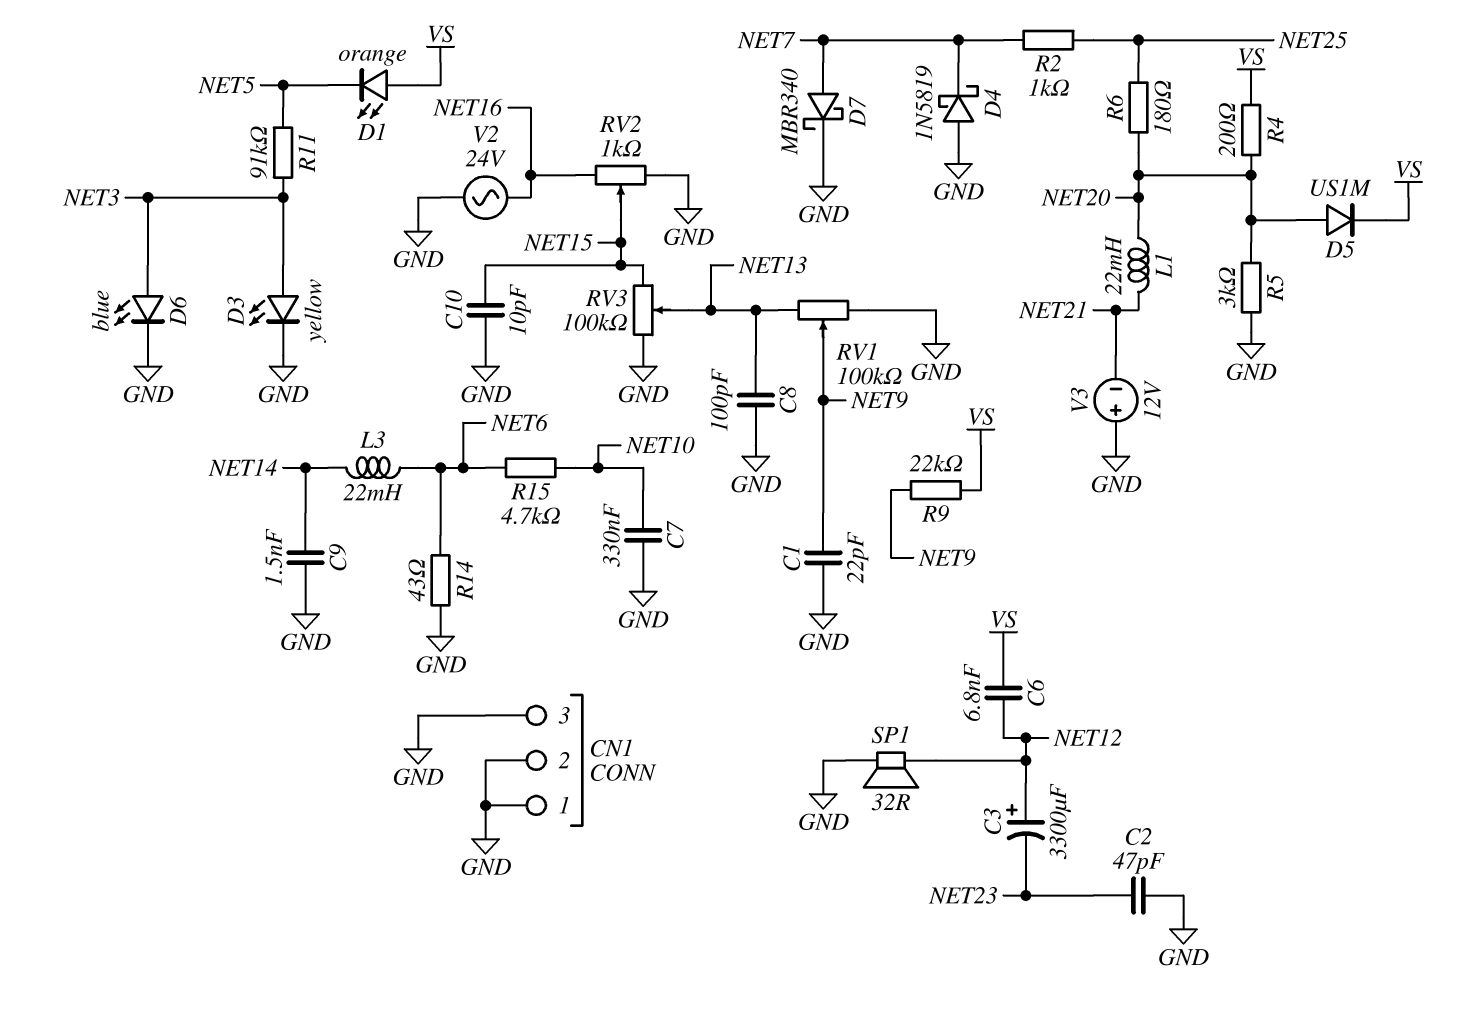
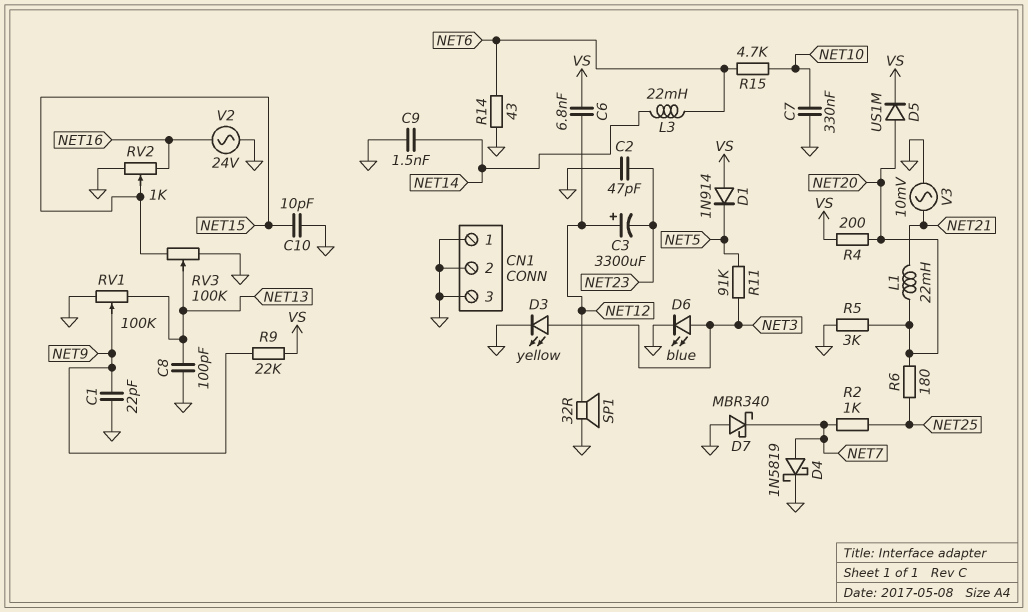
D1: LED orange (A VS, K NET5) -> diode 1N914 (A VS, K NET5)
D4: schottky 1N5819 (A GND, K NET7) -> schottky 1N5819 (A NET7, K GND)
D7: schottky MBR340 (A NET7, K GND) -> schottky MBR340 (A GND, K NET7)
V3: 12V (plus GND, minus NET21) -> AC 10mV (GND, NET21)

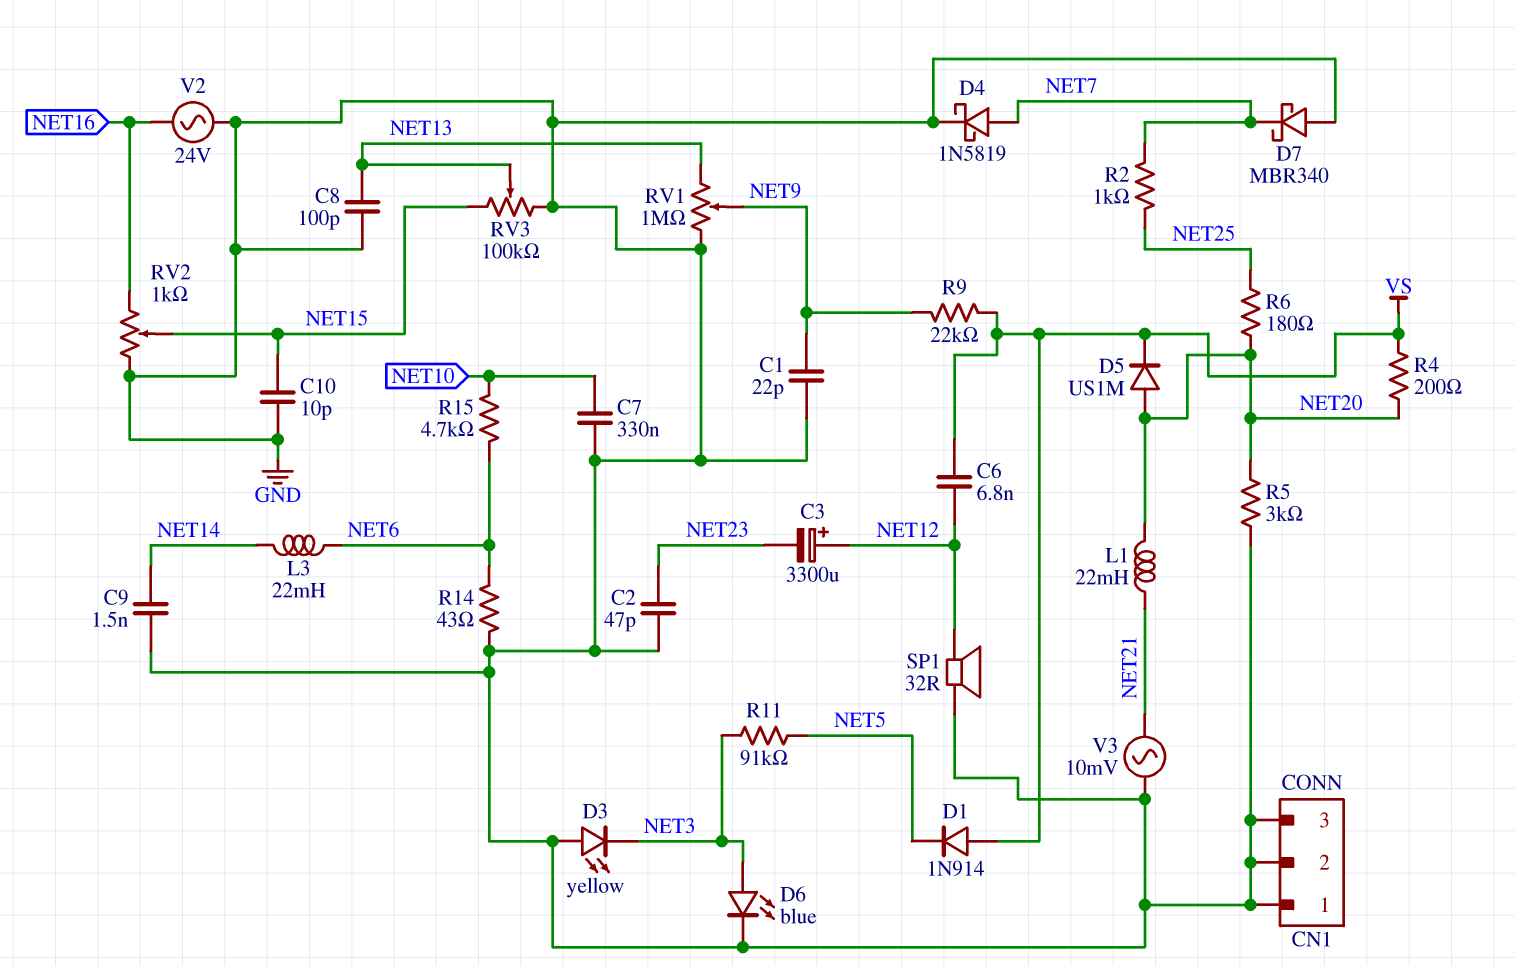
D3: LED yellow (A NET3, K GND) -> LED yellow (A GND, K NET3)
RV1: 100k (GND, NET13, wiper NET9) -> 1M (GND, NET13, wiper NET9)

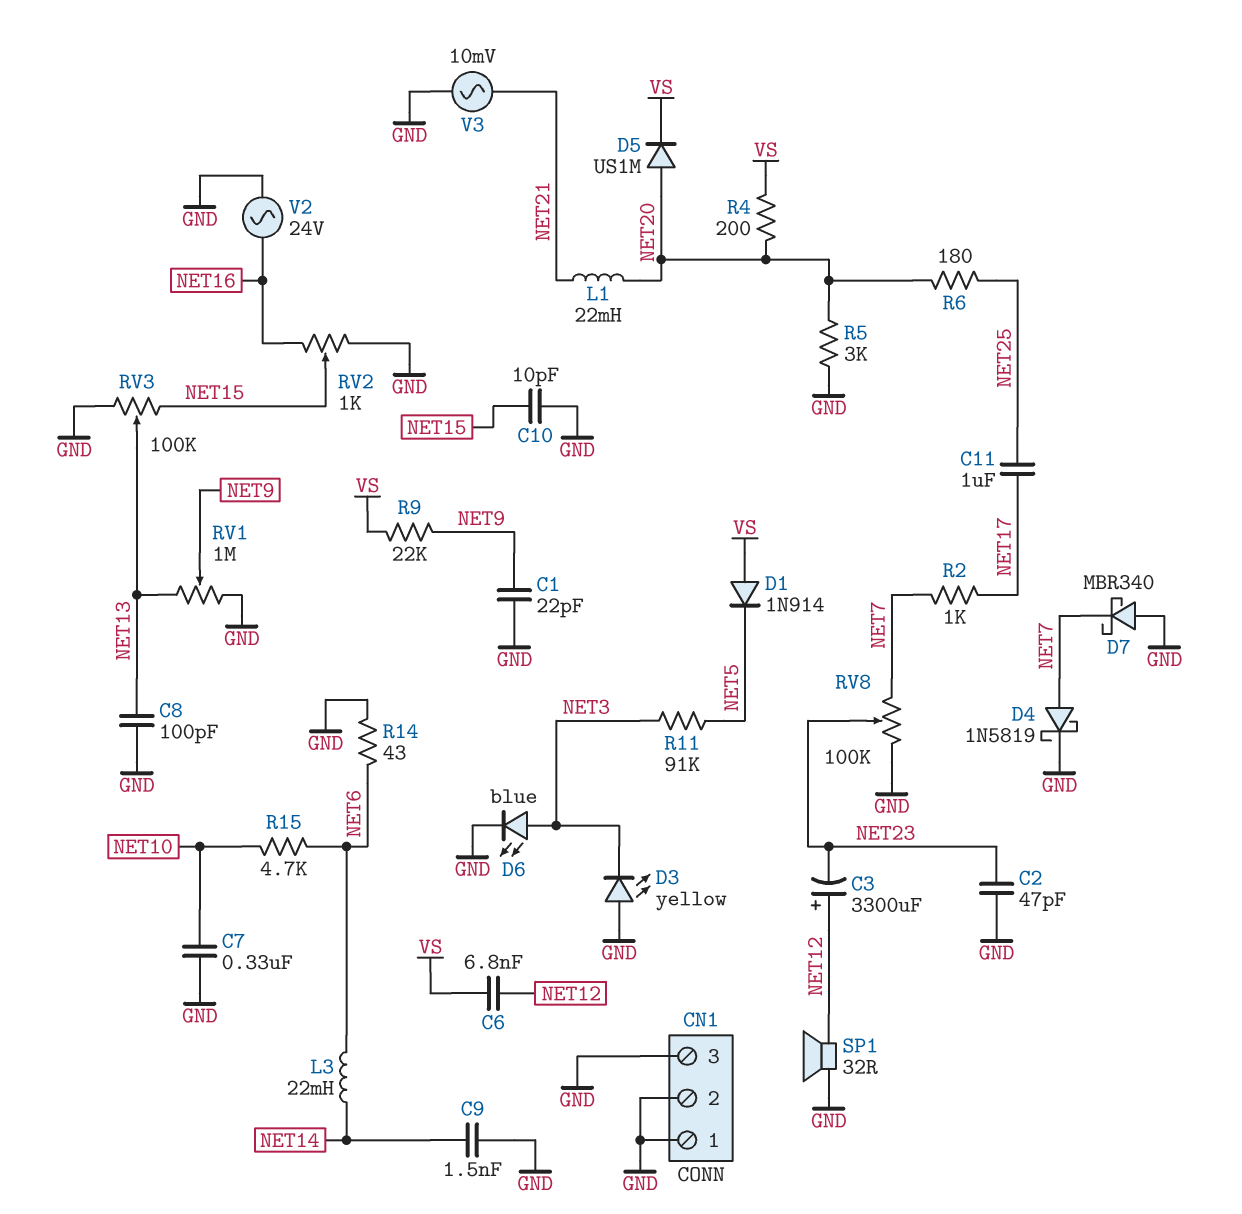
C11: none -> 1uF (NET17, NET25)
R2: 1k (NET7, NET25) -> 1k (NET7, NET17)
RV8: none -> 100k (GND, NET7, wiper NET23)

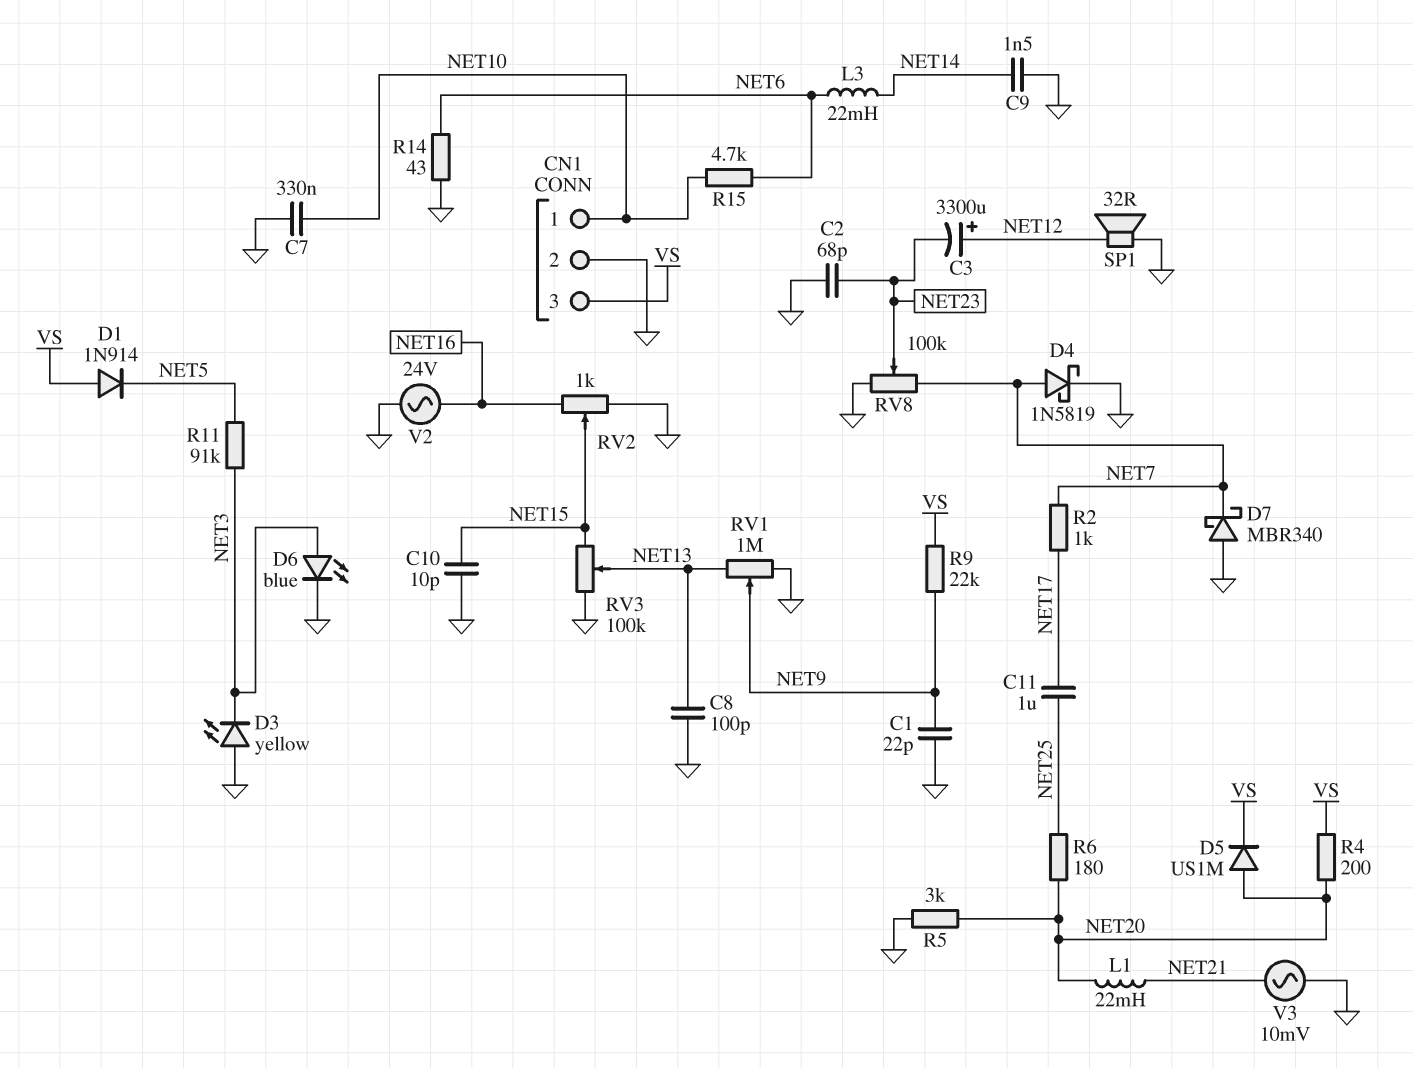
C2: 47pF (GND, NET23) -> 68pF (GND, NET23)
C6: 6.8nF (NET12, VS) -> none
CN1 pin 1: GND -> NET10
CN1 pin 3: GND -> VS

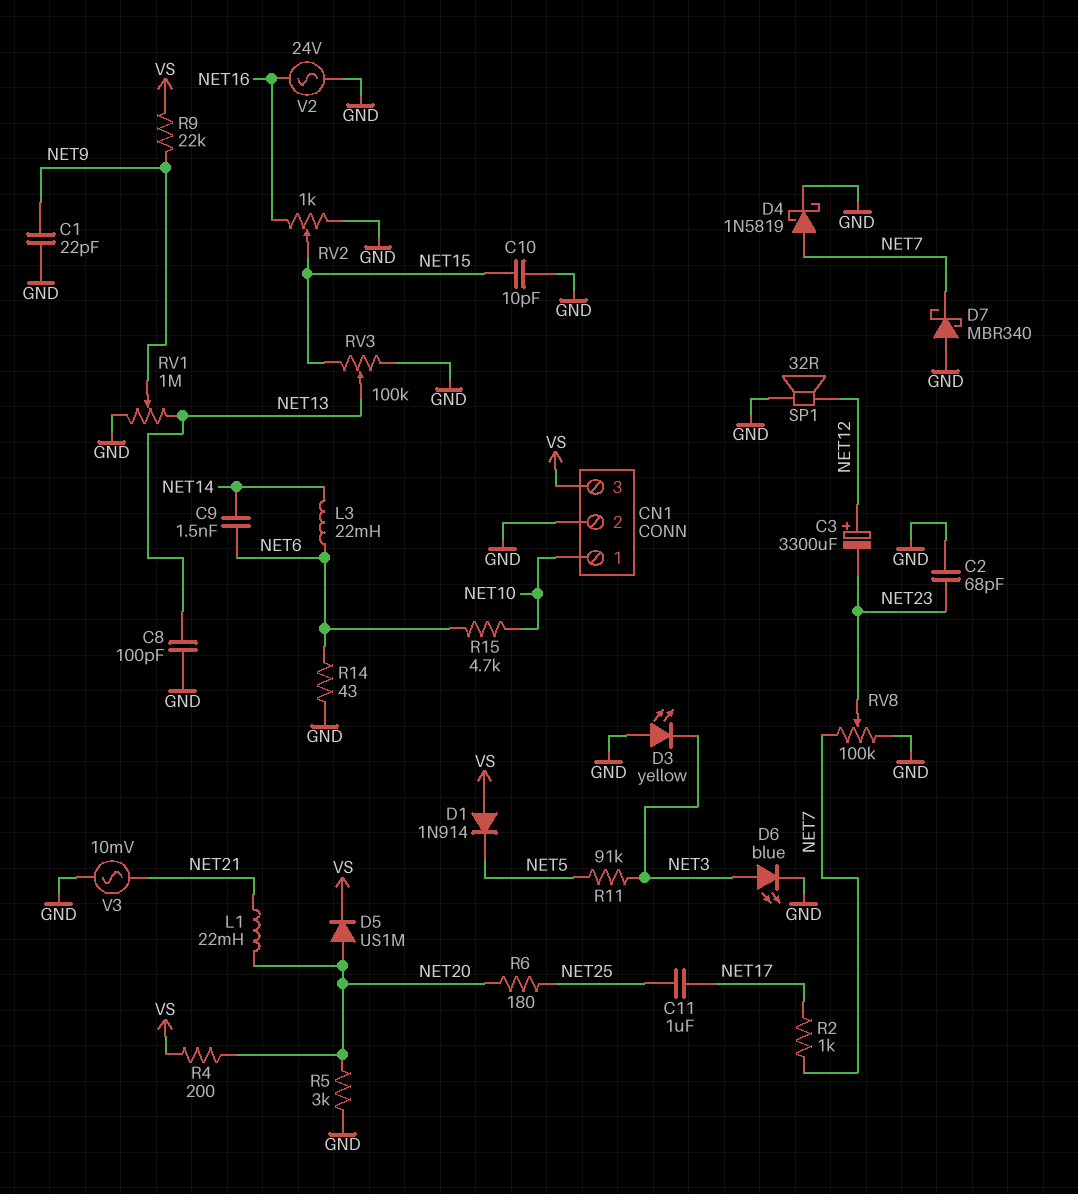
C7: 330nF (GND, NET10) -> none
C9: 1.5nF (GND, NET14) -> 1.5nF (NET6, NET14)

